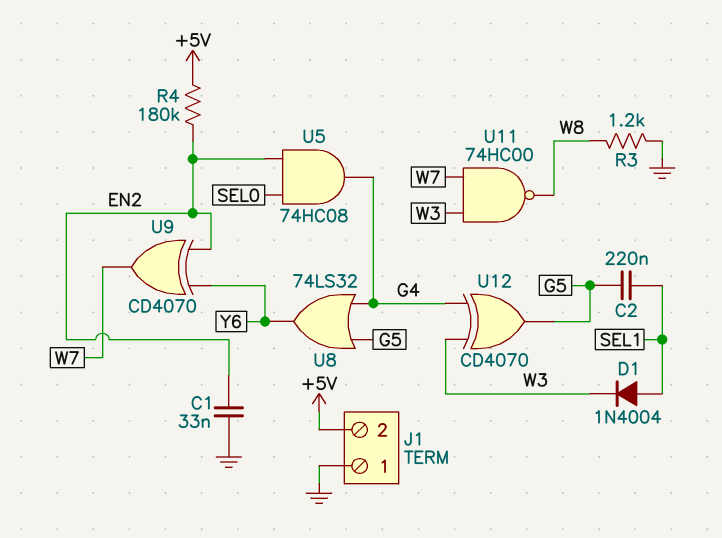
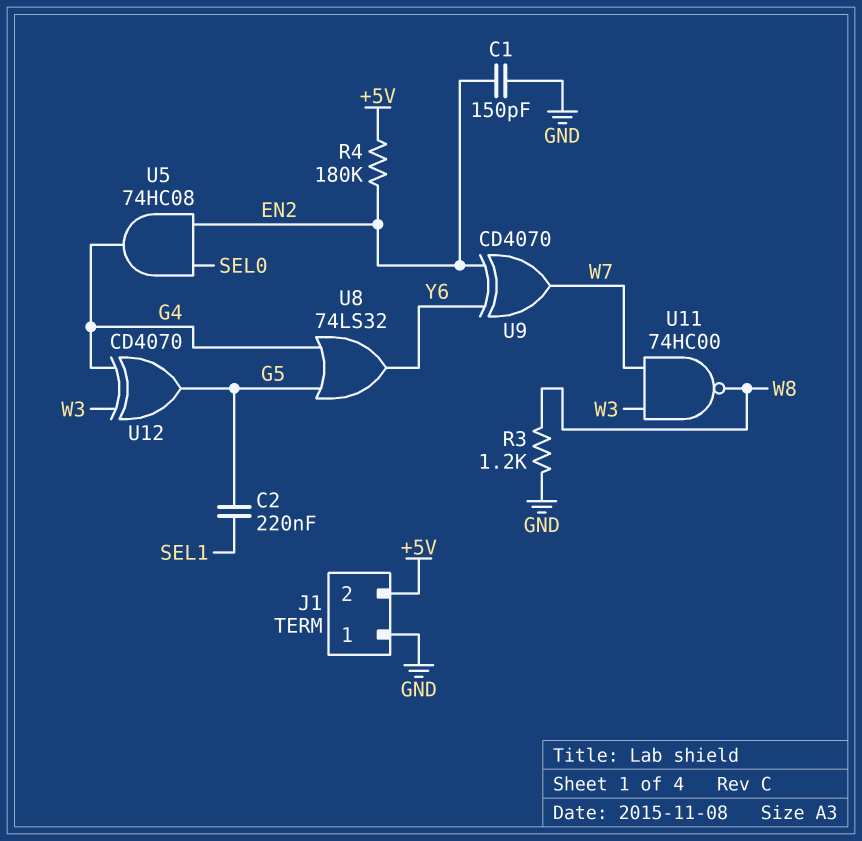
C1: 33nF (EN2, GND) -> 150pF (EN2, GND)
D1: diode 1N4004 (A SEL1, K W3) -> none

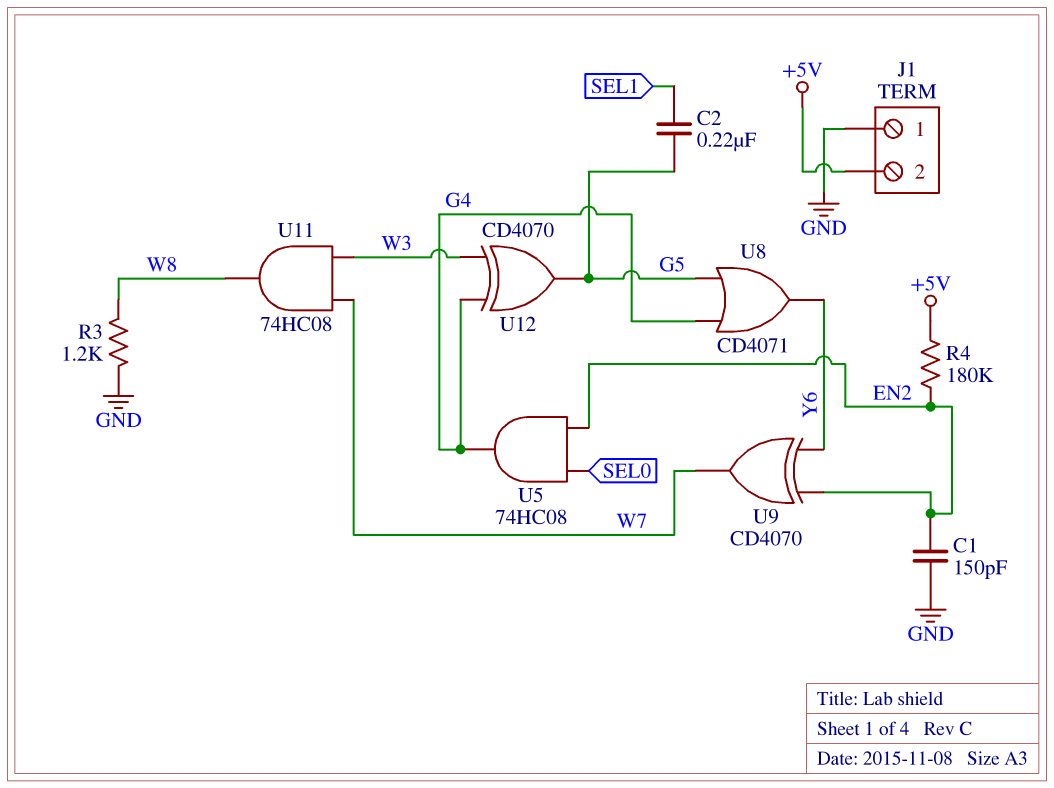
U8: OR 74LS32 (in G4, in G5, out Y6) -> OR CD4071 (in G4, in G5, out Y6)
U11: NAND 74HC00 (in W3, in W7, out W8) -> AND 74HC08 (in W3, in W7, out W8)

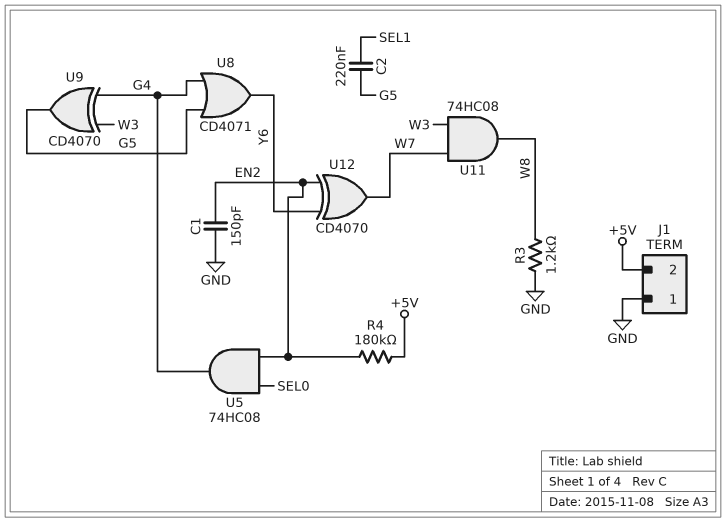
U9: XOR CD4070 (in EN2, in Y6, out W7) -> XOR CD4070 (in G4, in W3, out G5)
U12: XOR CD4070 (in G4, in W3, out G5) -> XOR CD4070 (in EN2, in Y6, out W7)

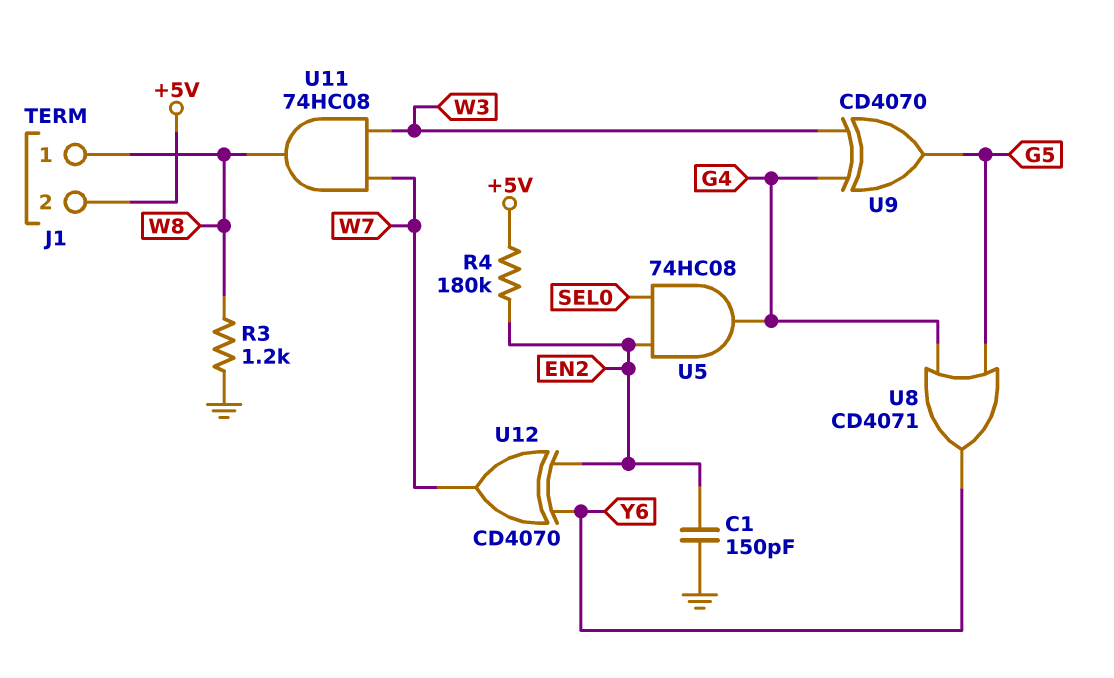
C2: 220nF (G5, SEL1) -> none
J1 pin 1: GND -> W8

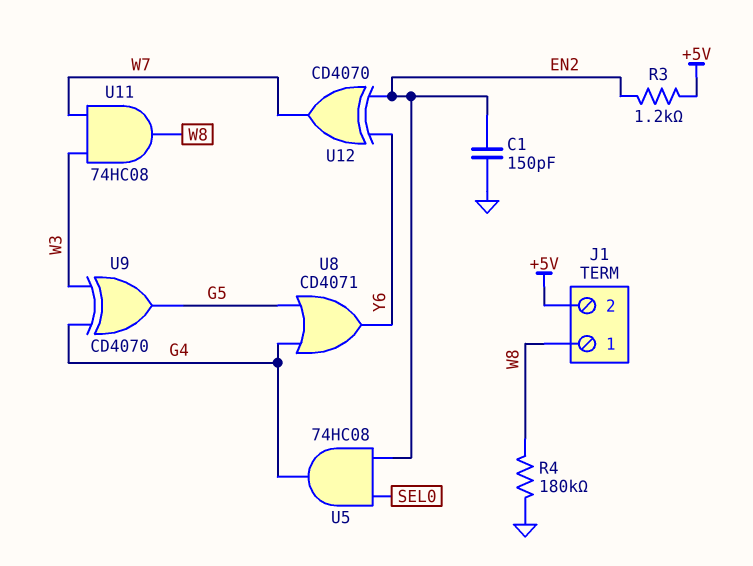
R3: 1.2k (GND, W8) -> 1.2k (+5V, EN2)
R4: 180k (+5V, EN2) -> 180k (GND, W8)

